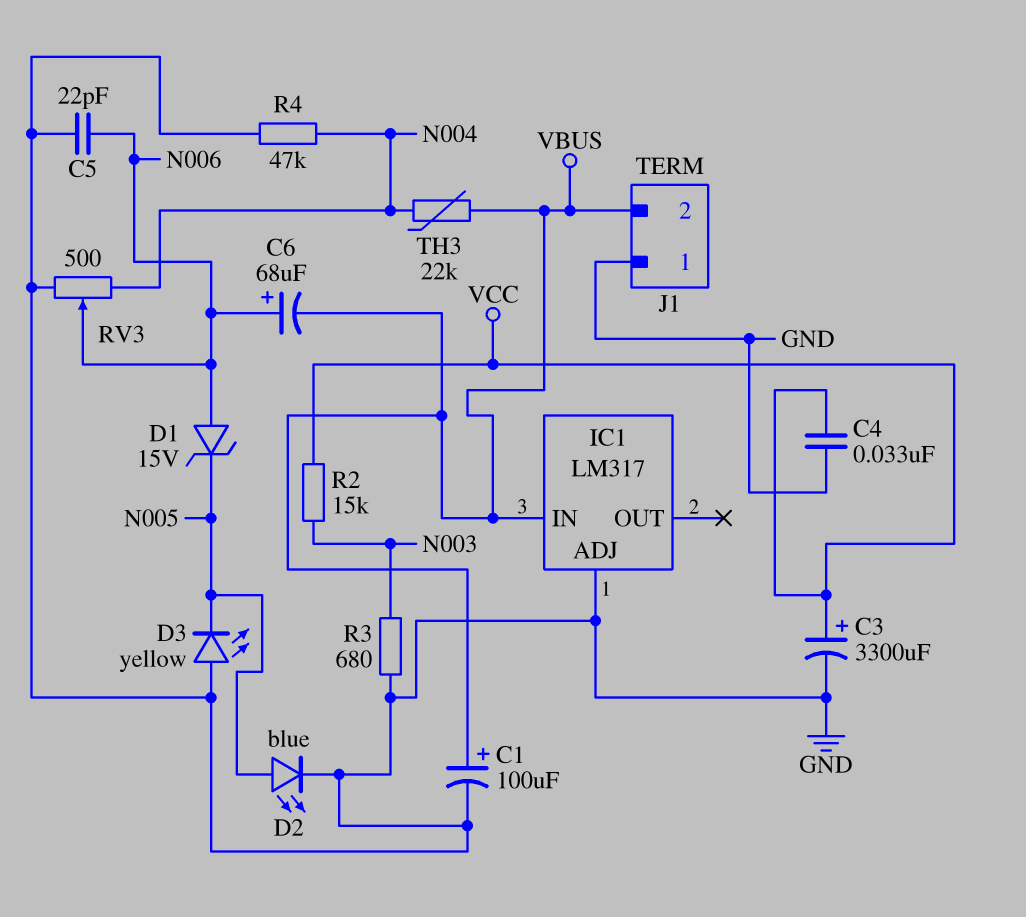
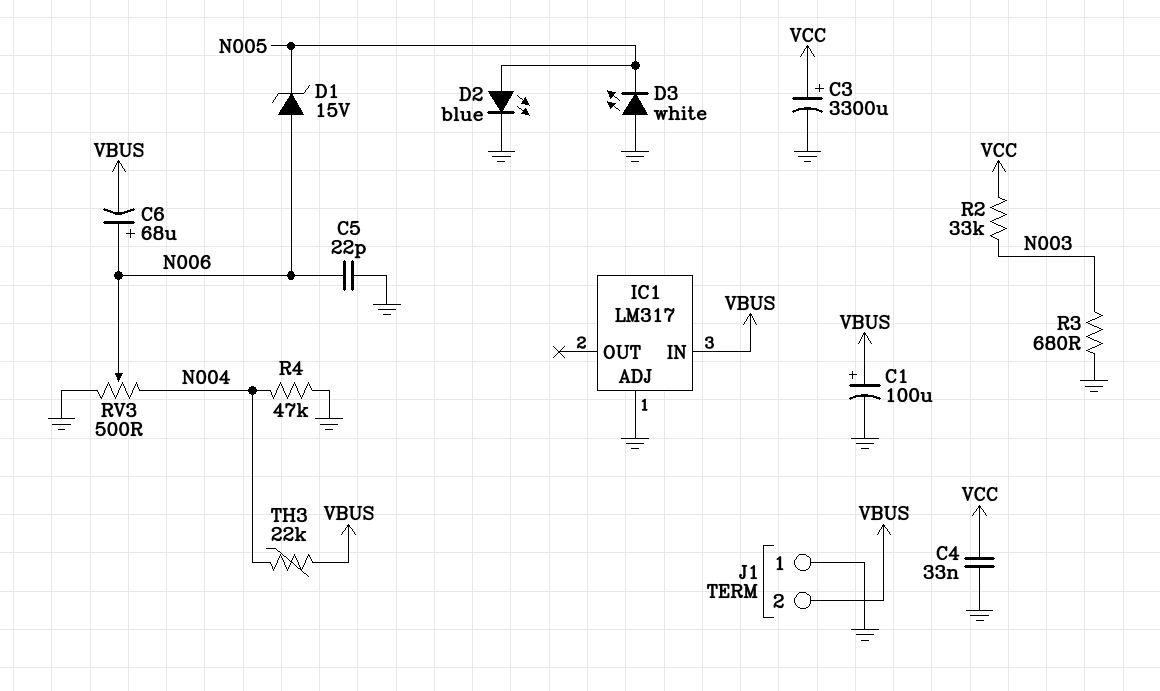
D3: LED yellow (A GND, K N005) -> LED white (A GND, K N005)
R2: 15k (N003, VCC) -> 33k (N003, VCC)

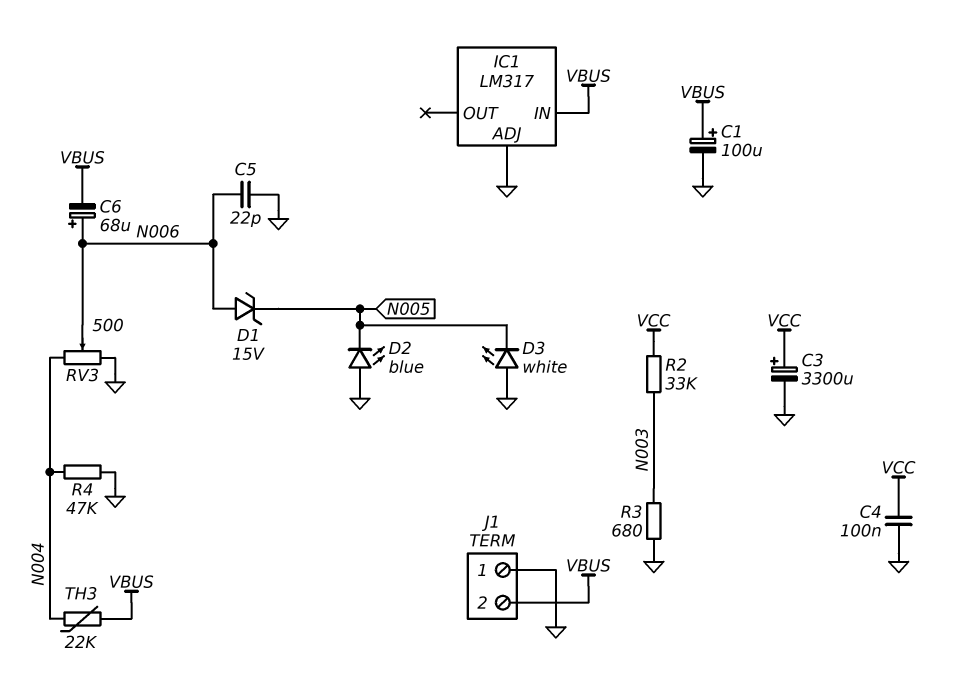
C4: 33nF (GND, VCC) -> 100nF (GND, VCC)
D2: LED blue (A N005, K GND) -> LED blue (A GND, K N005)

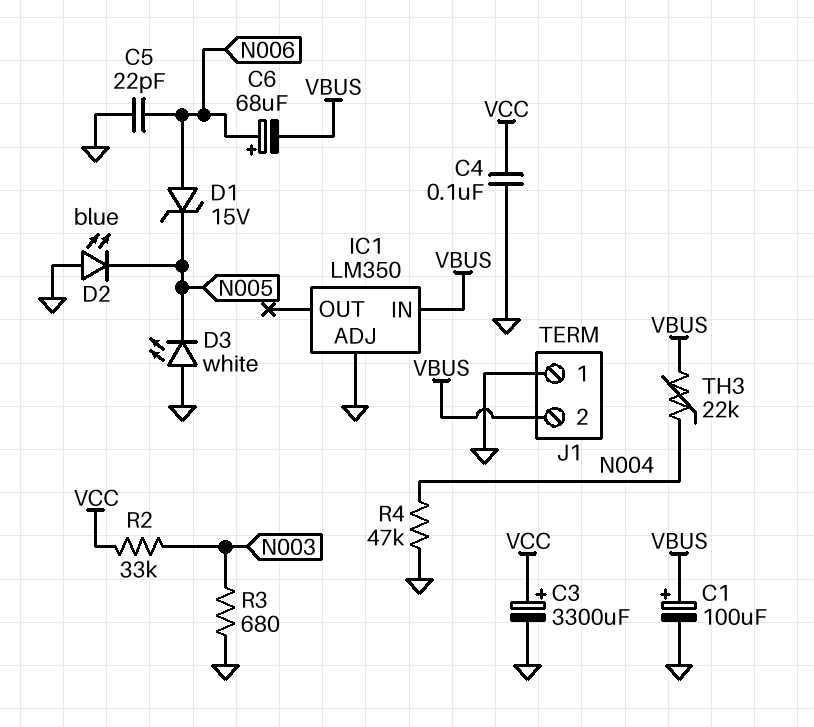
IC1: LM317 -> LM350
RV3: 500 (GND, N004, wiper N006) -> none

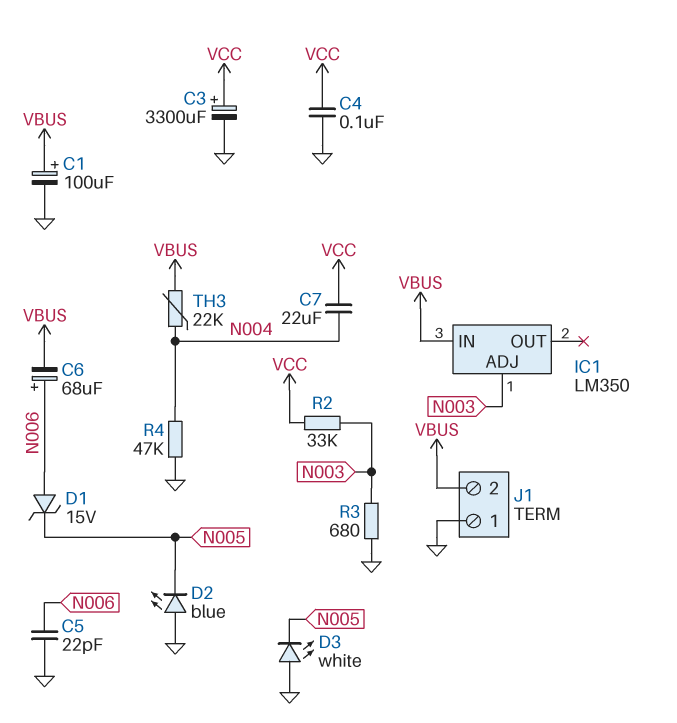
C7: none -> 22uF (N004, VCC)
IC1 pin ADJ: GND -> N003

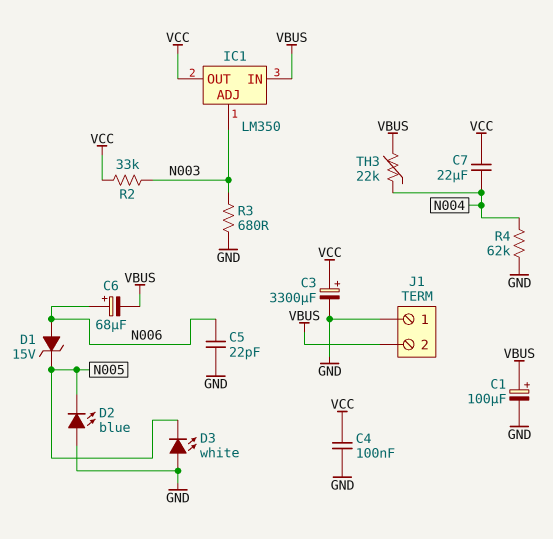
IC1 pin OUT: none -> VCC
R4: 47k (GND, N004) -> 62k (GND, N004)

